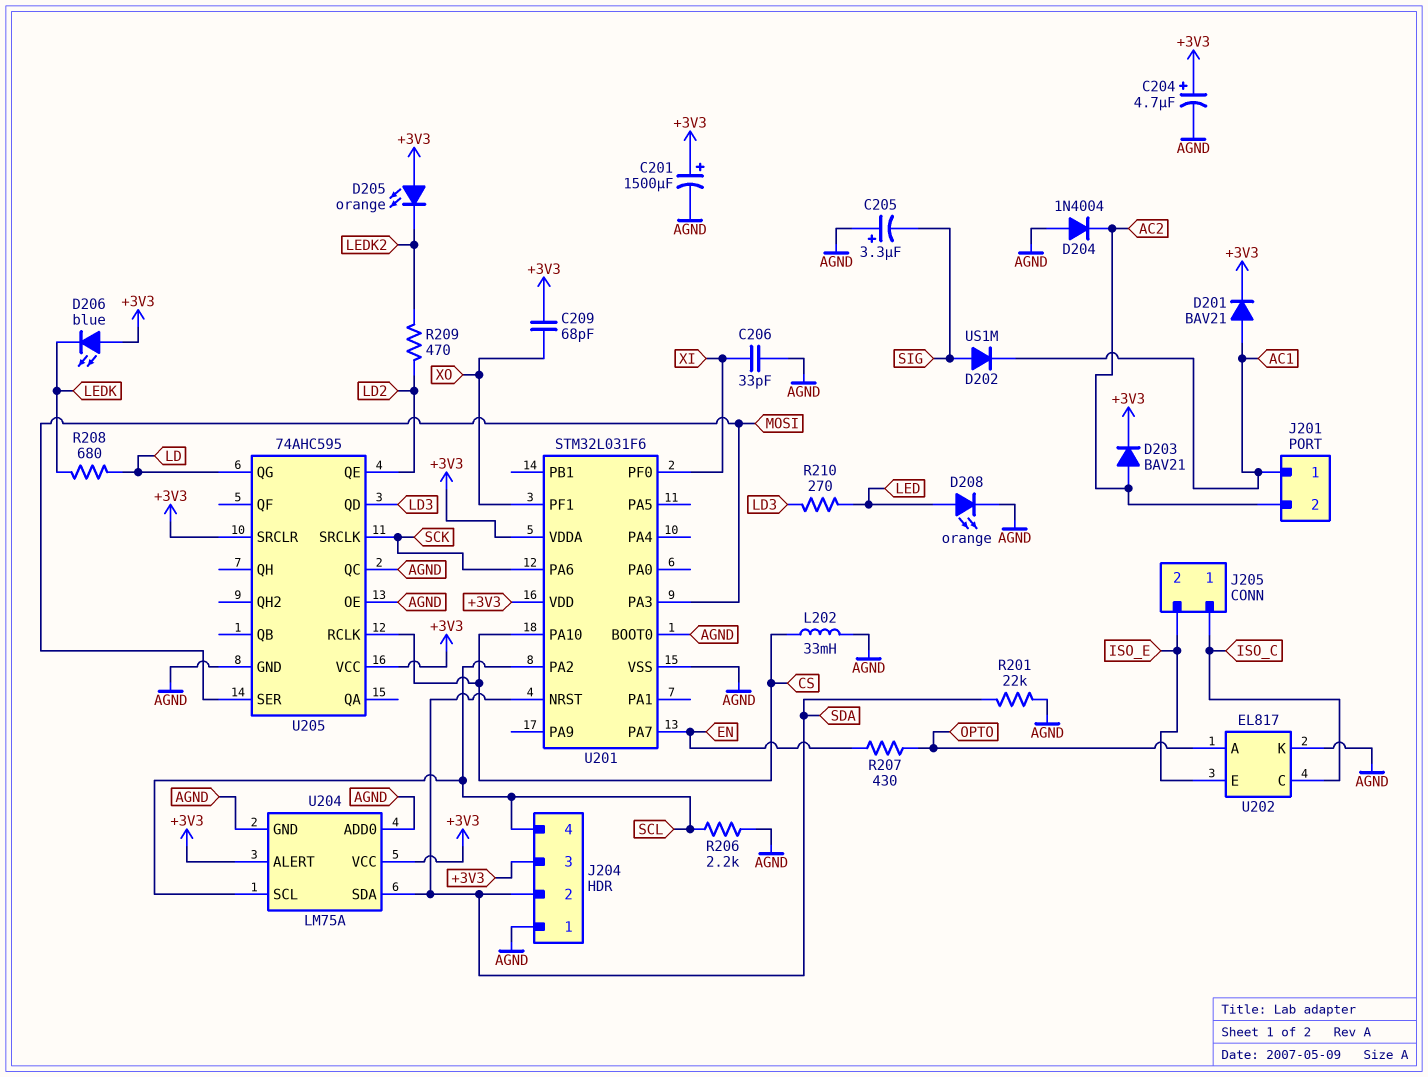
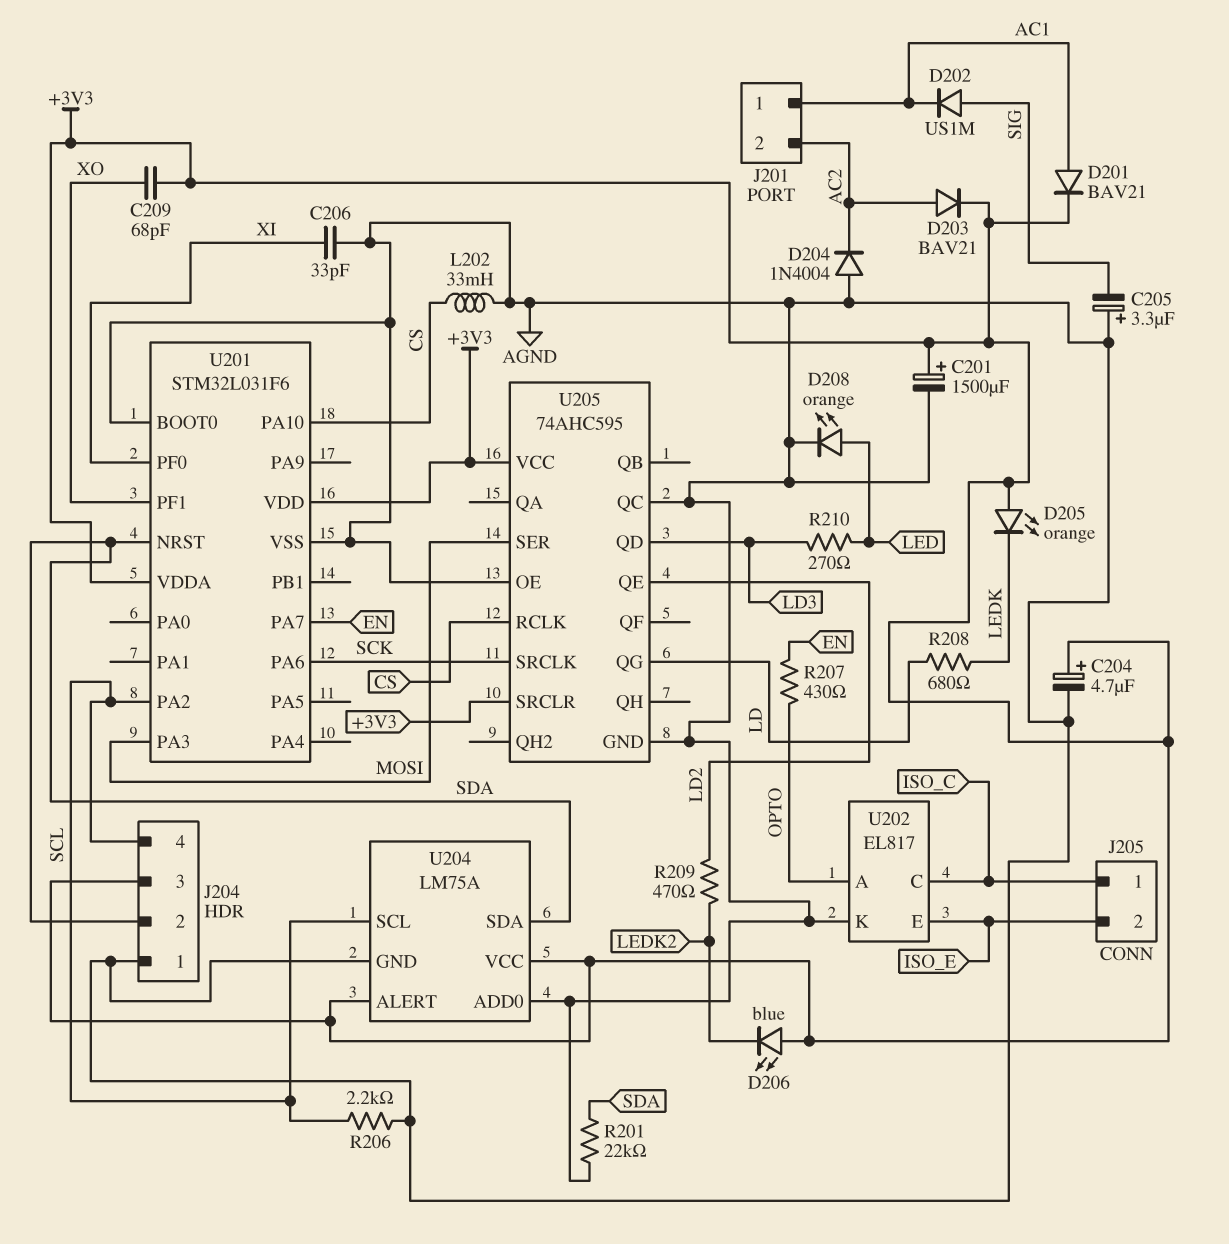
D205: LED orange (A +3V3, K LEDK2) -> LED orange (A +3V3, K LEDK)
D206: LED blue (A +3V3, K LEDK) -> LED blue (A +3V3, K LEDK2)

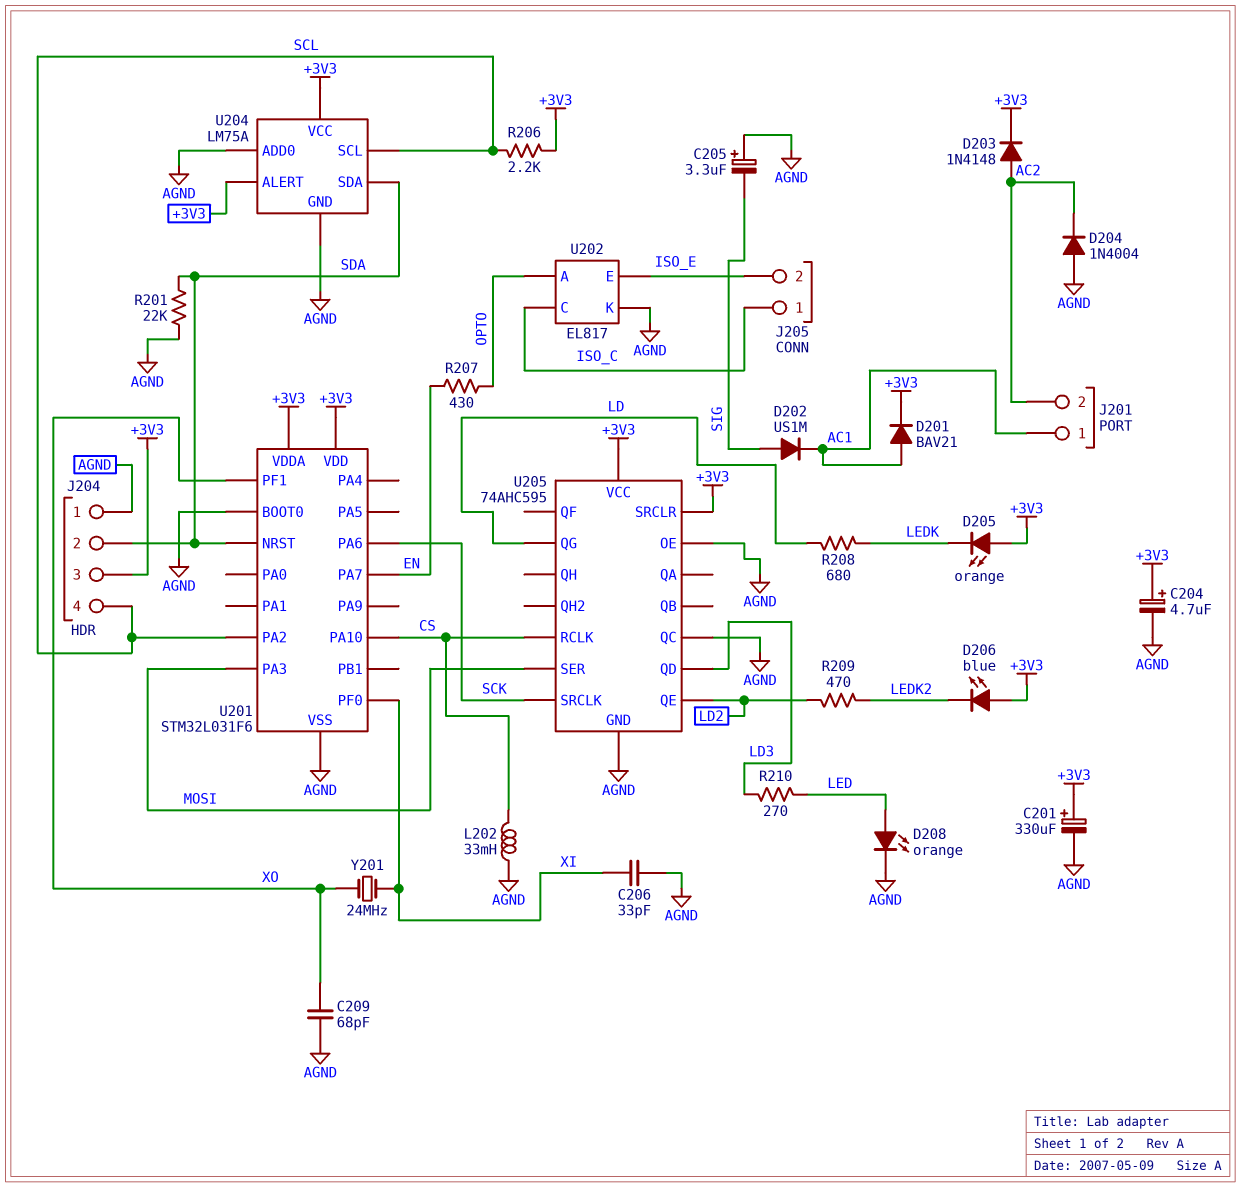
C201: 1500uF (plus +3V3, minus AGND) -> 330uF (plus +3V3, minus AGND)
C209: 68pF (+3V3, XO) -> 68pF (AGND, XO)
D203: diode BAV21 (A AC2, K +3V3) -> diode 1N4148 (A AC2, K +3V3)
R206: 2.2k (AGND, SCL) -> 2.2k (+3V3, SCL)
Y201: none -> 24MHz (XI, XO)

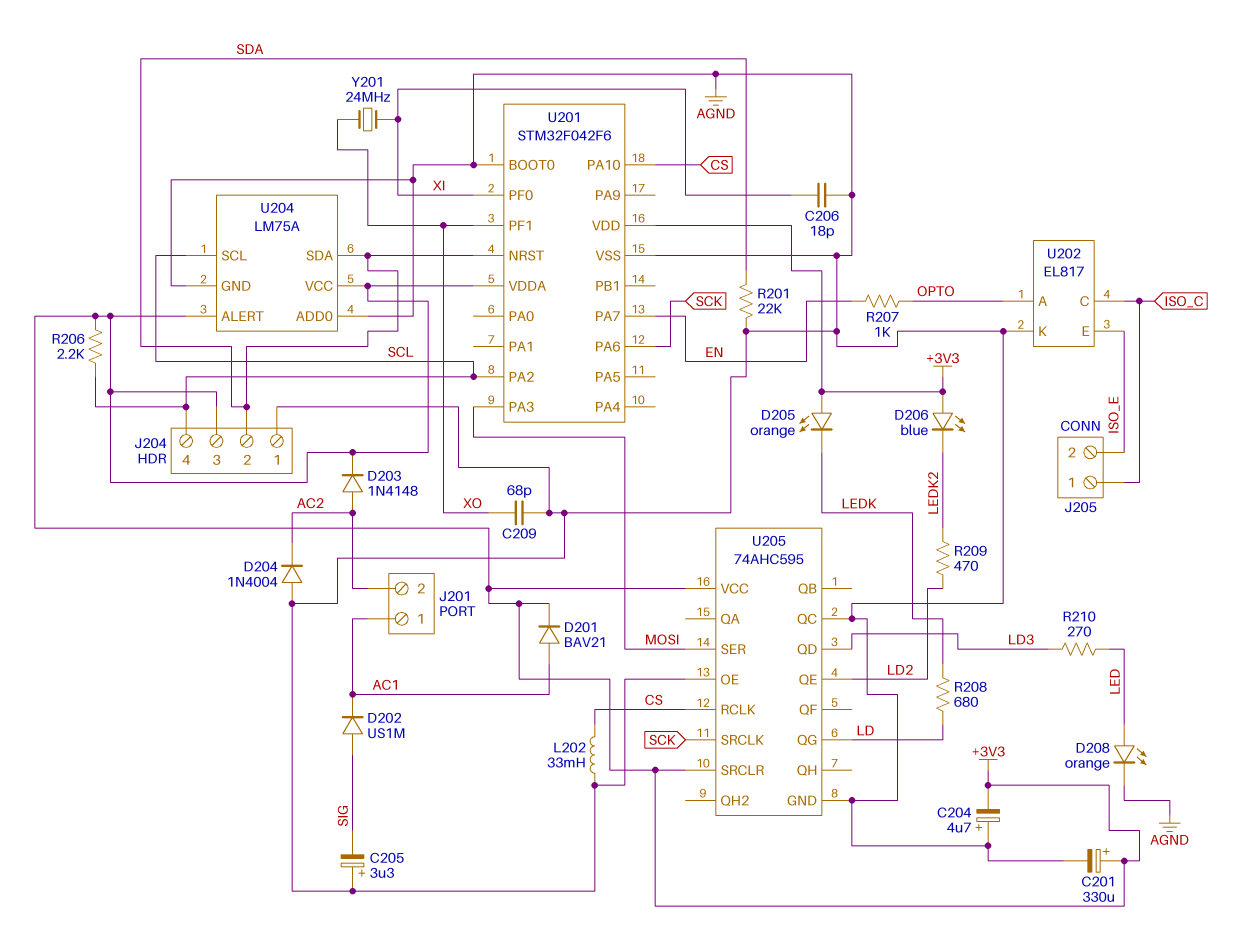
C204: 4.7uF (plus +3V3, minus AGND) -> 4.7uF (plus AGND, minus +3V3)
C206: 33pF (AGND, XI) -> 18pF (AGND, XI)
R207: 430 (EN, OPTO) -> 1k (EN, OPTO)
U201: STM32L031F6 -> STM32F042F6

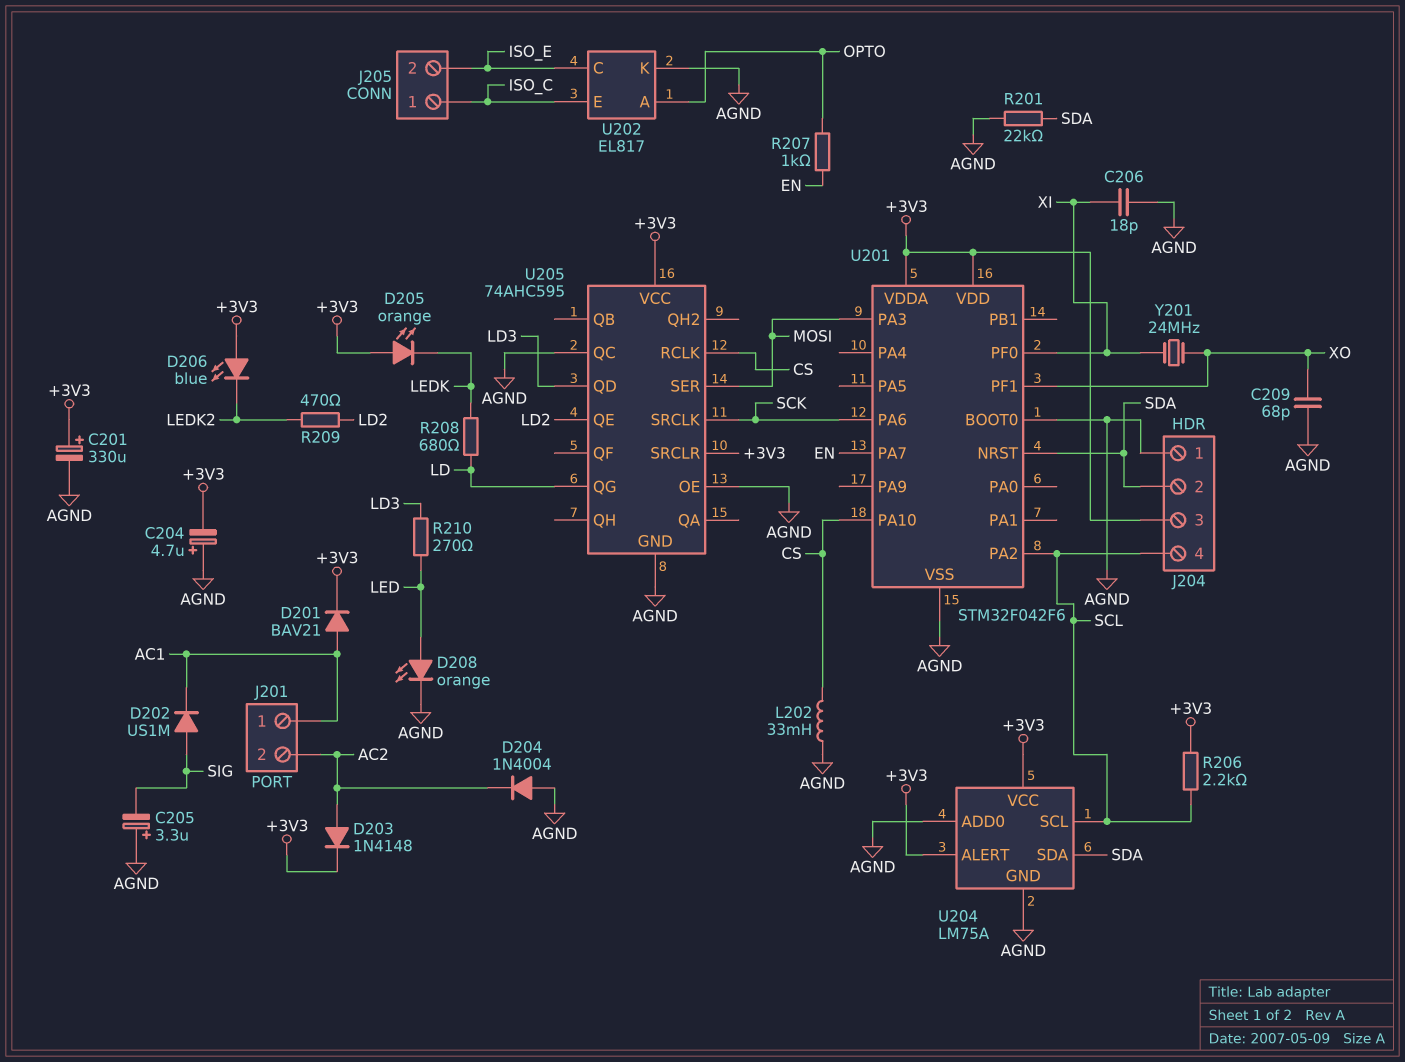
U202 pin C: ISO_C -> ISO_E
U202 pin E: ISO_E -> ISO_C

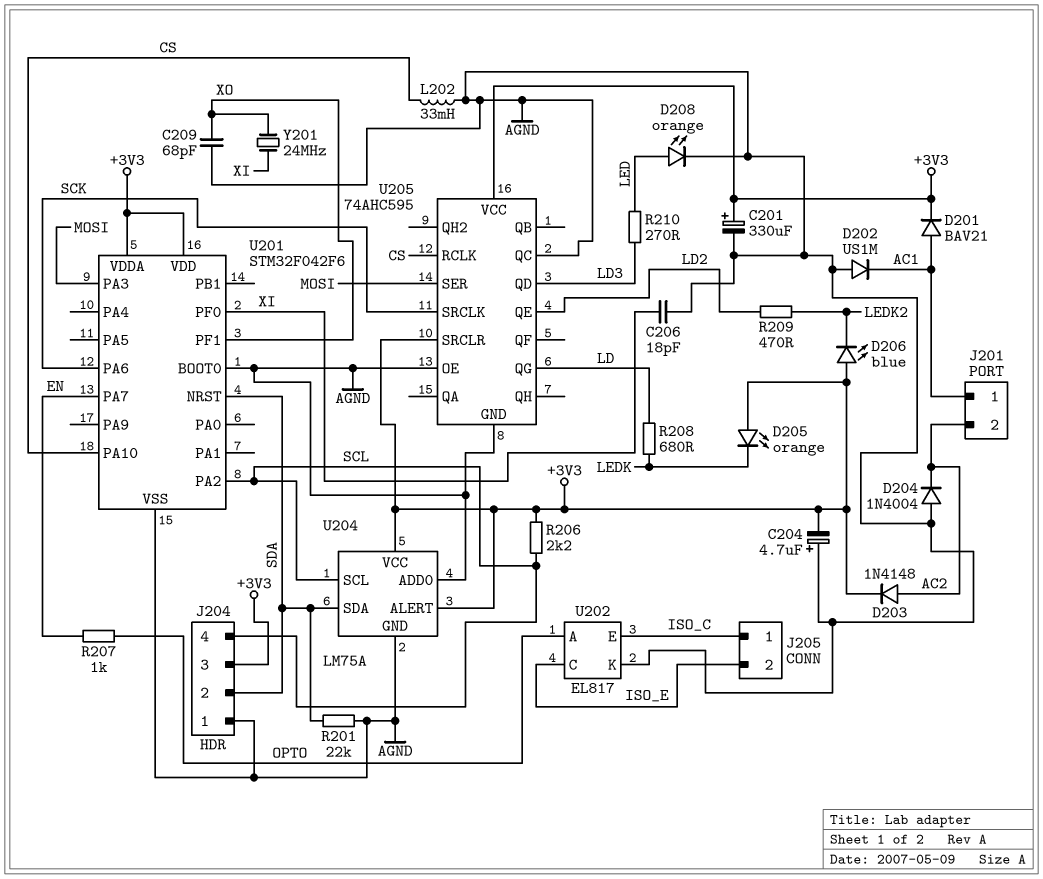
C205: 3.3uF (plus AGND, minus SIG) -> none
D202: diode US1M (A SIG, K AC1) -> diode US1M (A AGND, K AC1)

